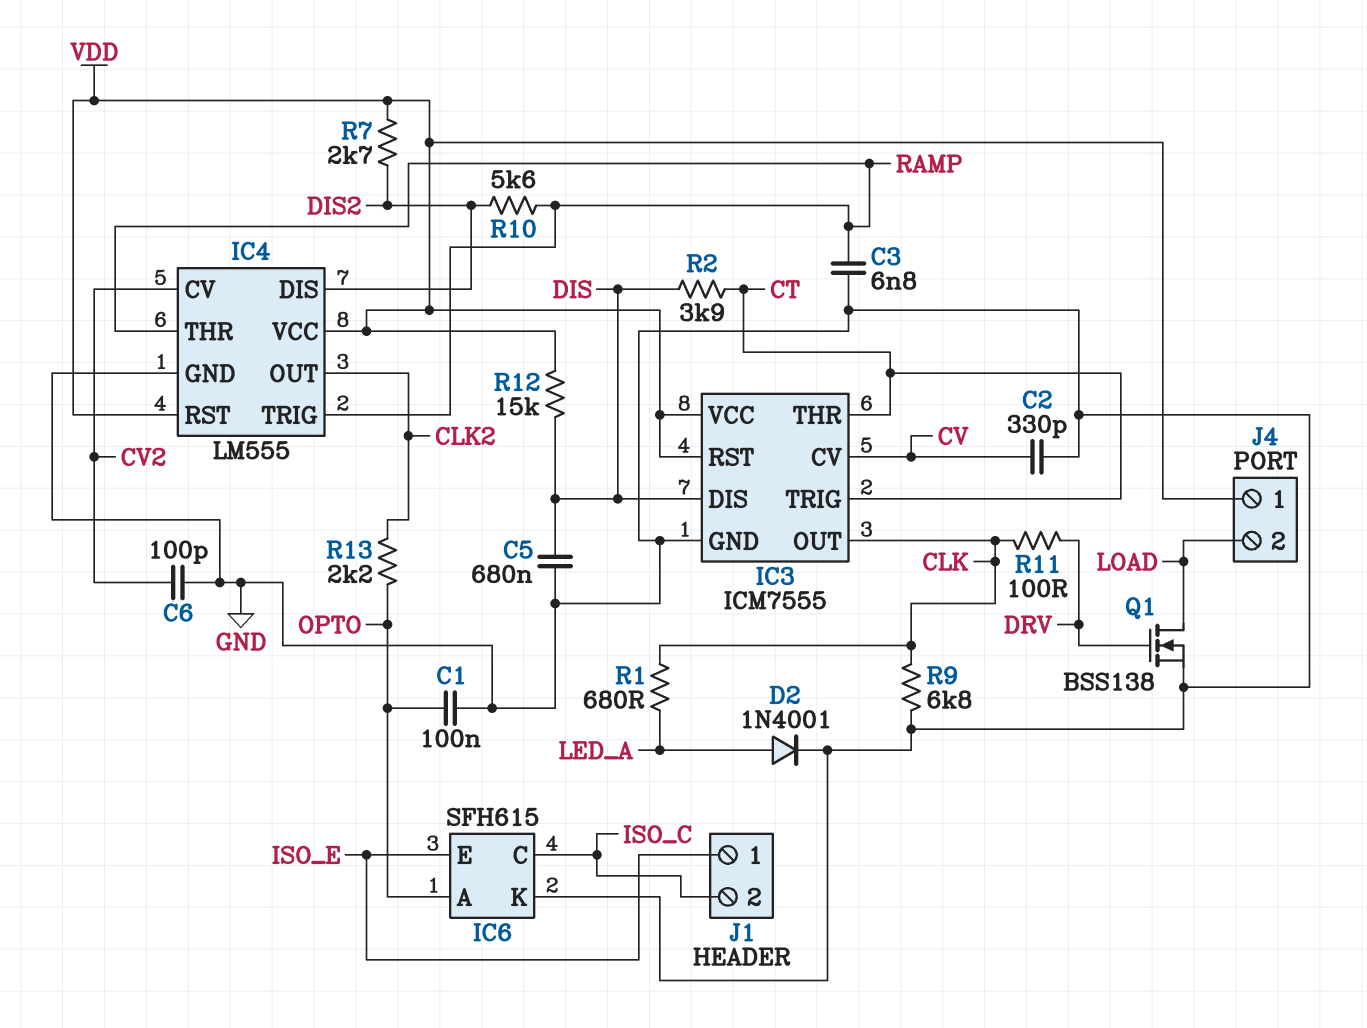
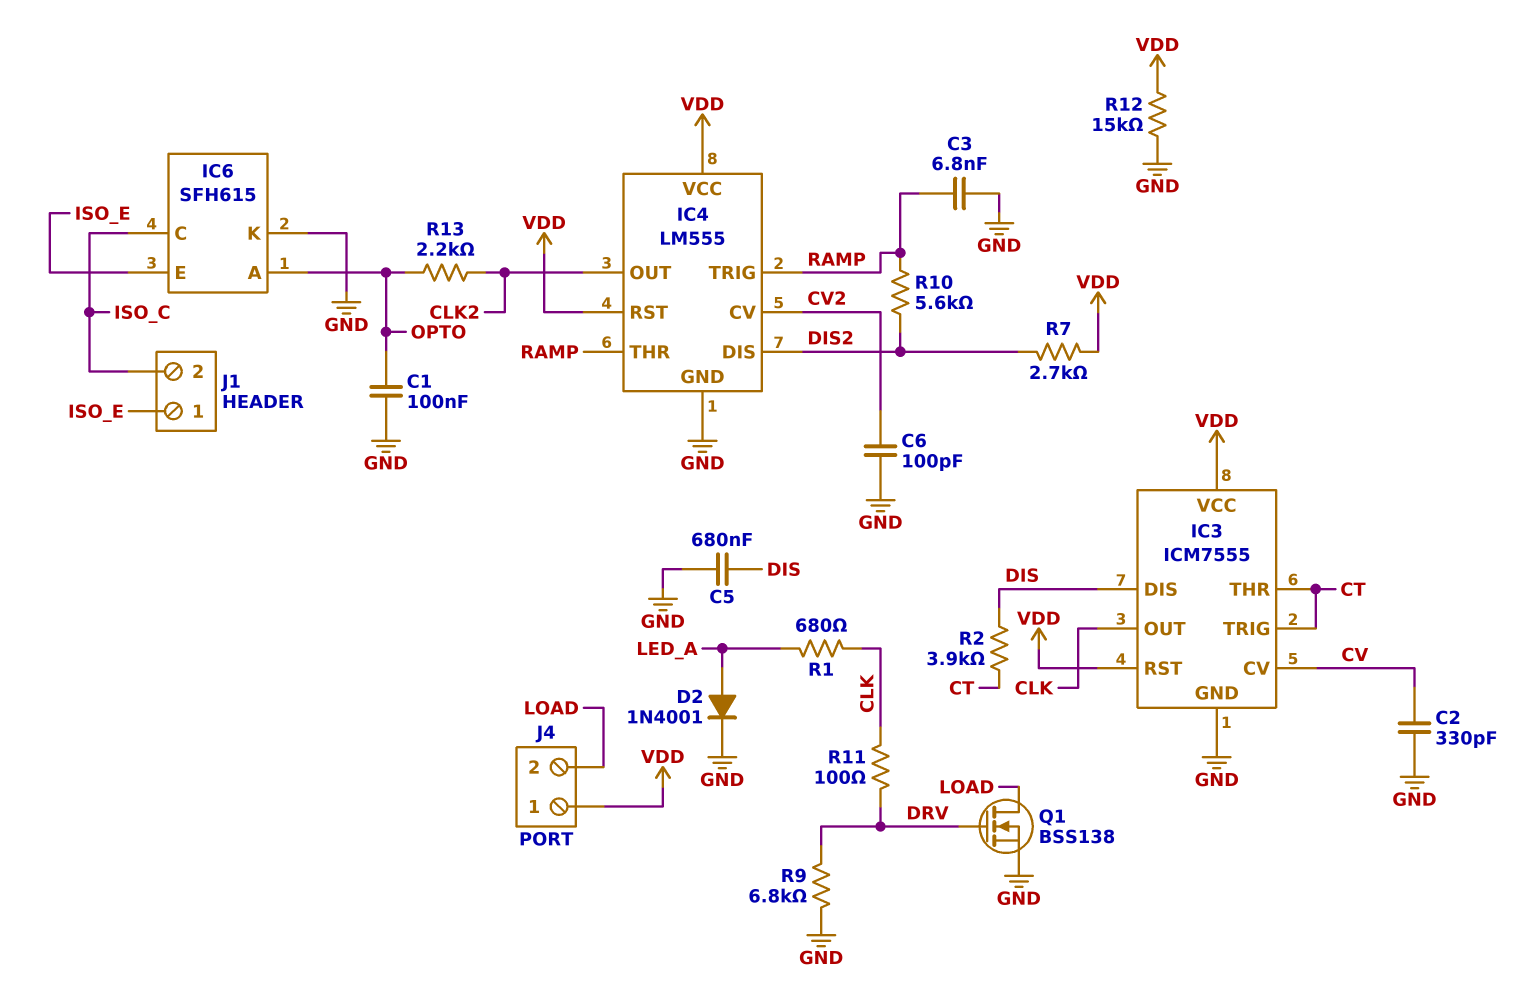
R9: 6.8k (CLK, GND) -> 6.8k (DRV, GND)
R12: 15k (DIS, VDD) -> 15k (GND, VDD)

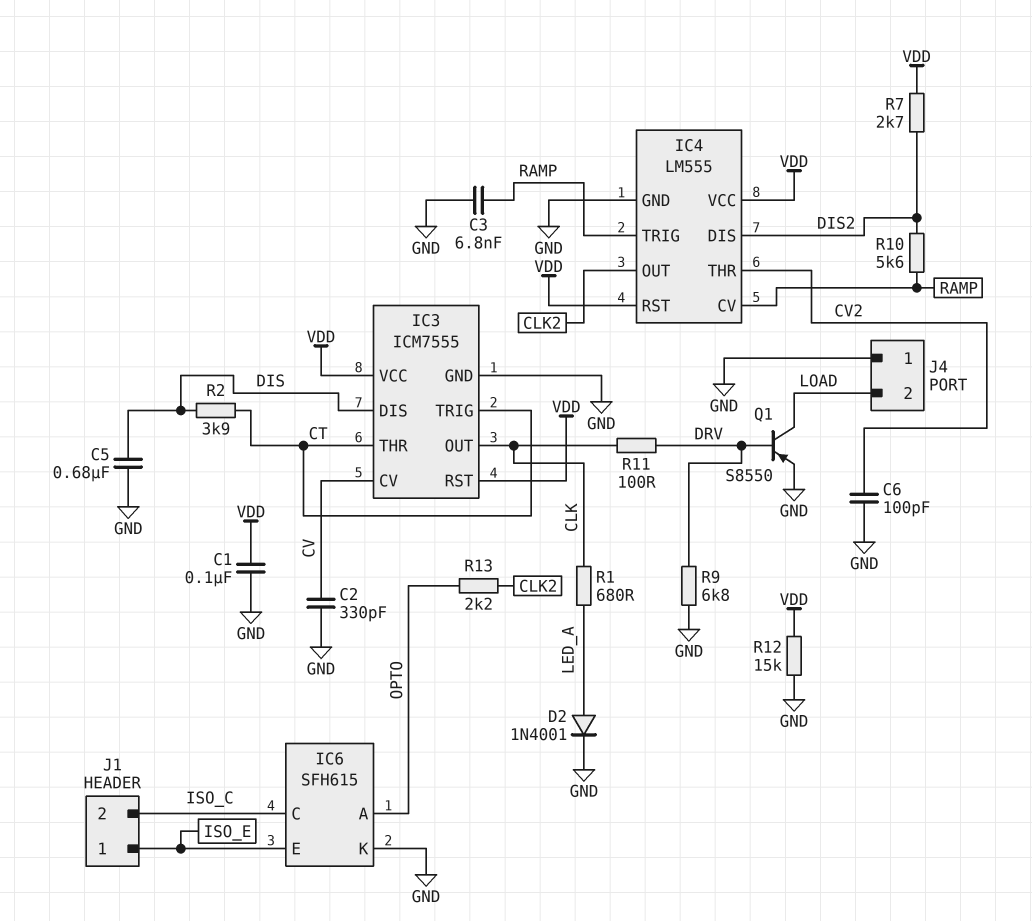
C1: 100nF (GND, OPTO) -> 100nF (GND, VDD)
IC4 pin CV: CV2 -> RAMP
IC4 pin THR: RAMP -> CV2
J4 pin 1: VDD -> GND
Q1: NMOS BSS138 (G DRV, D LOAD, S GND) -> PNP S8550 (B DRV, C LOAD, E GND)

